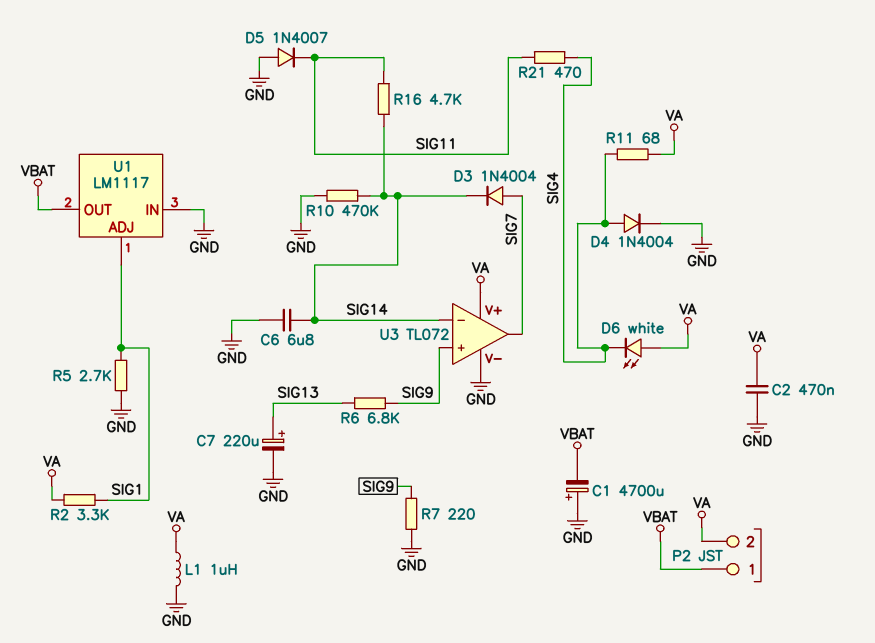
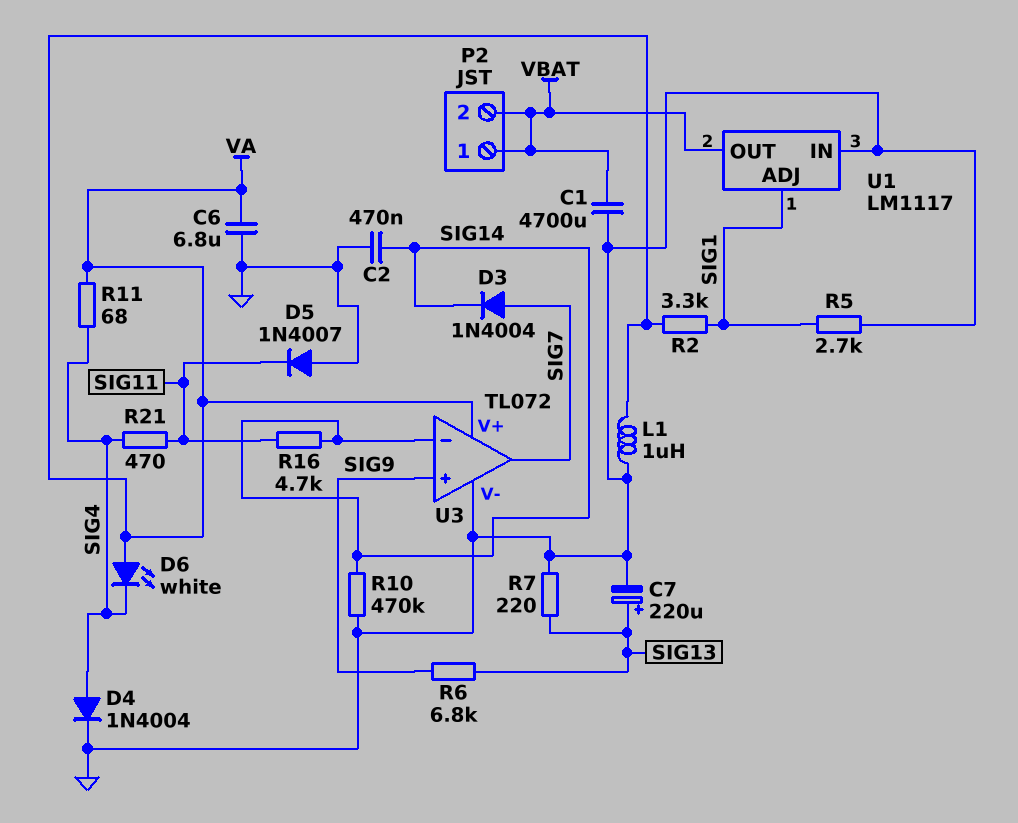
C1: 4700uF (plus GND, minus VBAT) -> 4700uF (GND, VBAT)
C2: 470nF (GND, VA) -> 470nF (GND, SIG14)
C6: 6.8uF (GND, SIG14) -> 6.8uF (GND, VA)
P2 pin 2: VA -> VBAT
R7: 220 (GND, SIG9) -> 220 (GND, SIG13)

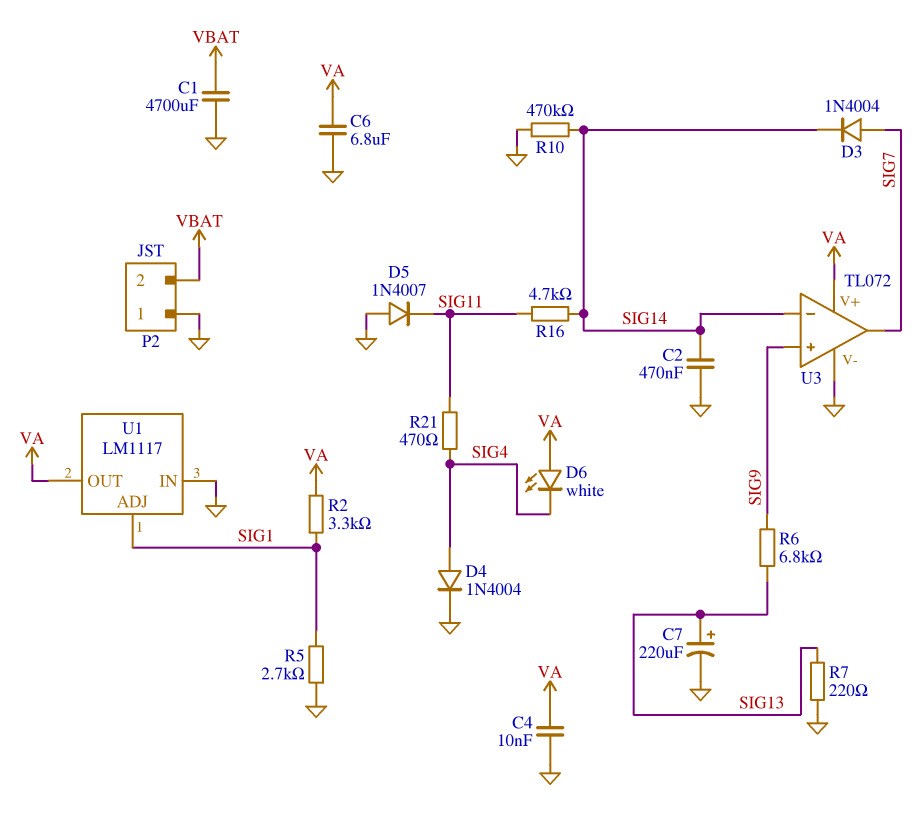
C4: none -> 10nF (GND, VA)
L1: 1uH (GND, VA) -> none
P2 pin 1: VBAT -> GND
R11: 68 (SIG4, VA) -> none
U1 pin OUT: VBAT -> VA

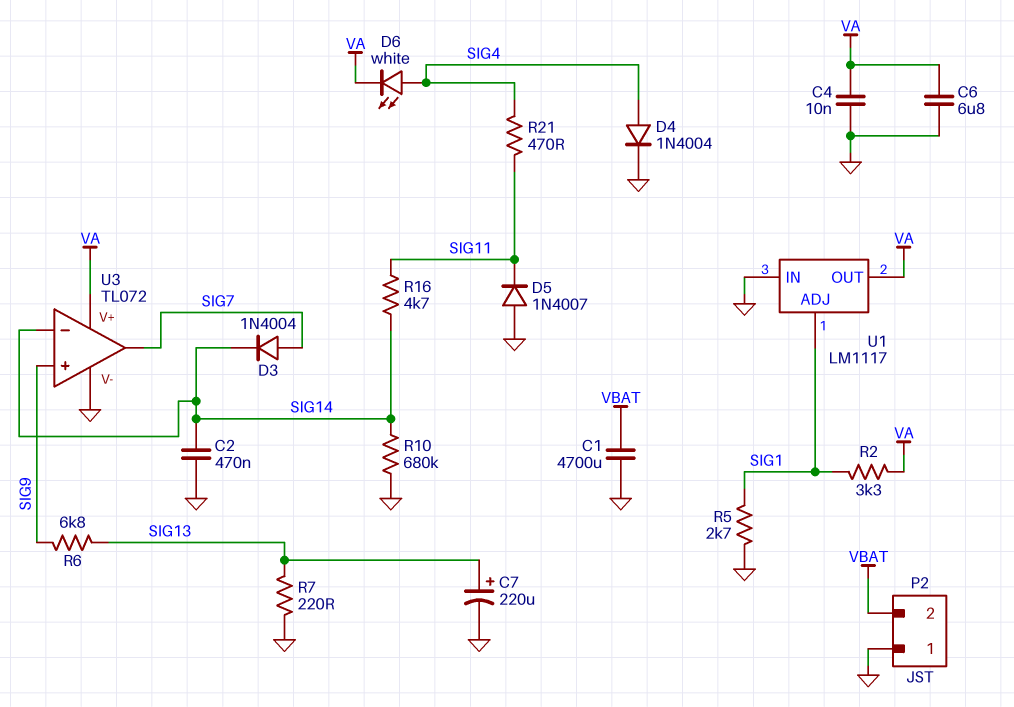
D6: LED white (A VA, K SIG4) -> LED white (A SIG4, K VA)
R10: 470k (GND, SIG14) -> 680k (GND, SIG14)

